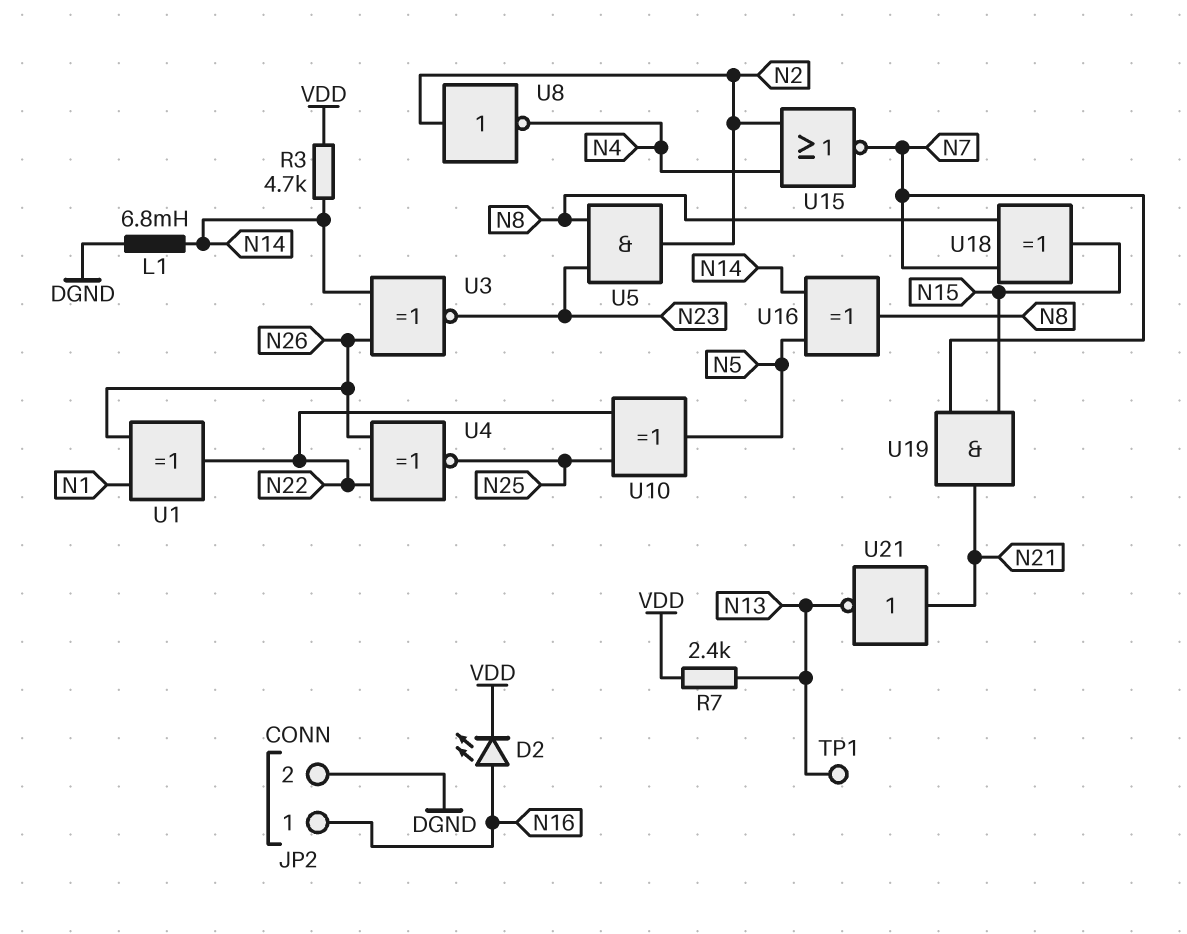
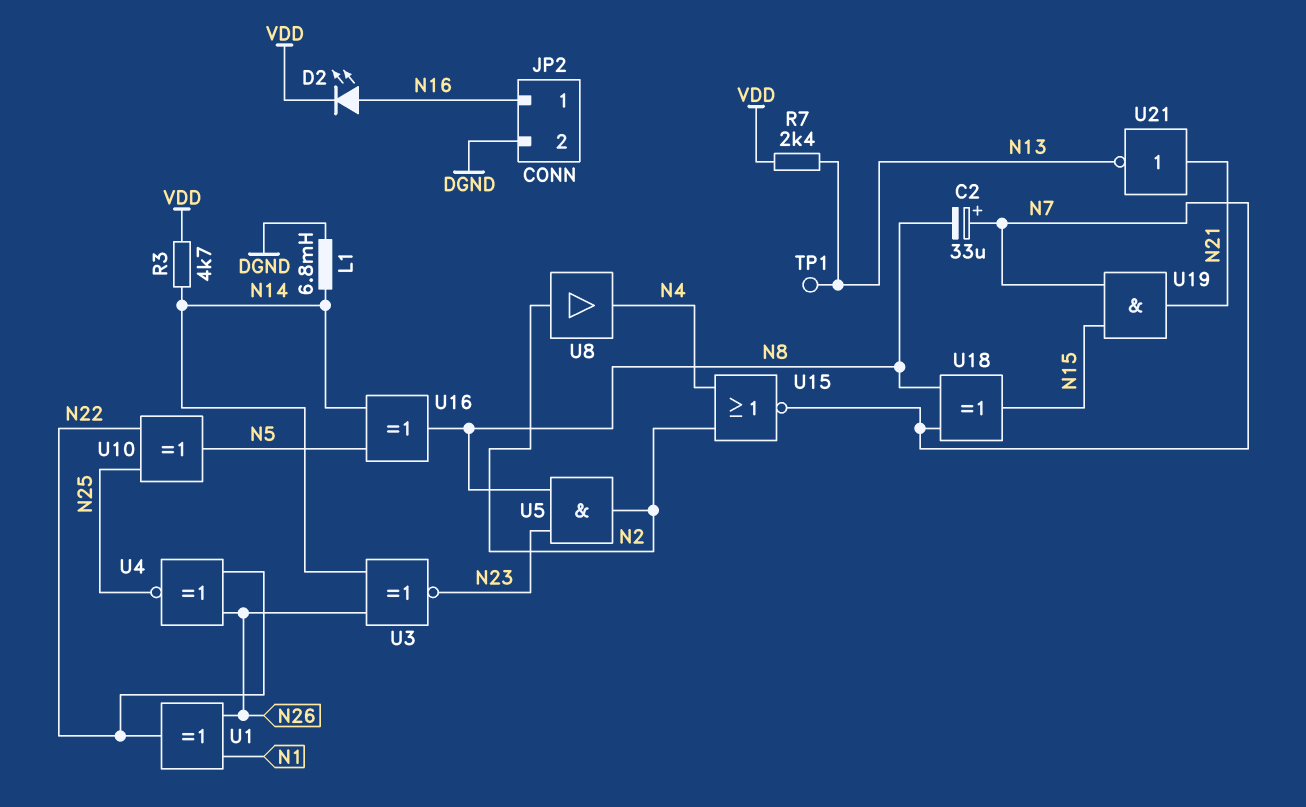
C2: none -> 33uF (plus N7, minus N8)
U8: NOT (in N2, out N4) -> buffer (in N2, out N4)

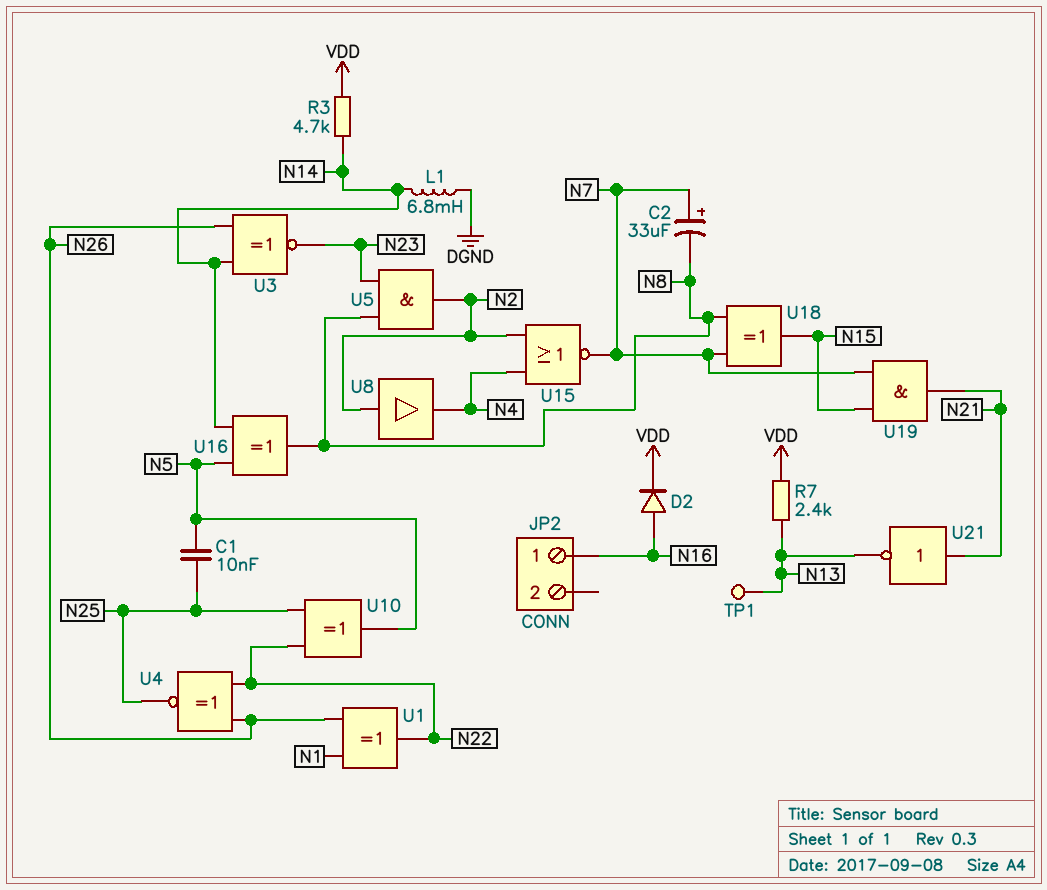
C1: none -> 10nF (N5, N25)
D2: LED (A N16, K VDD) -> diode (A N16, K VDD)
JP2 pin 2: DGND -> none

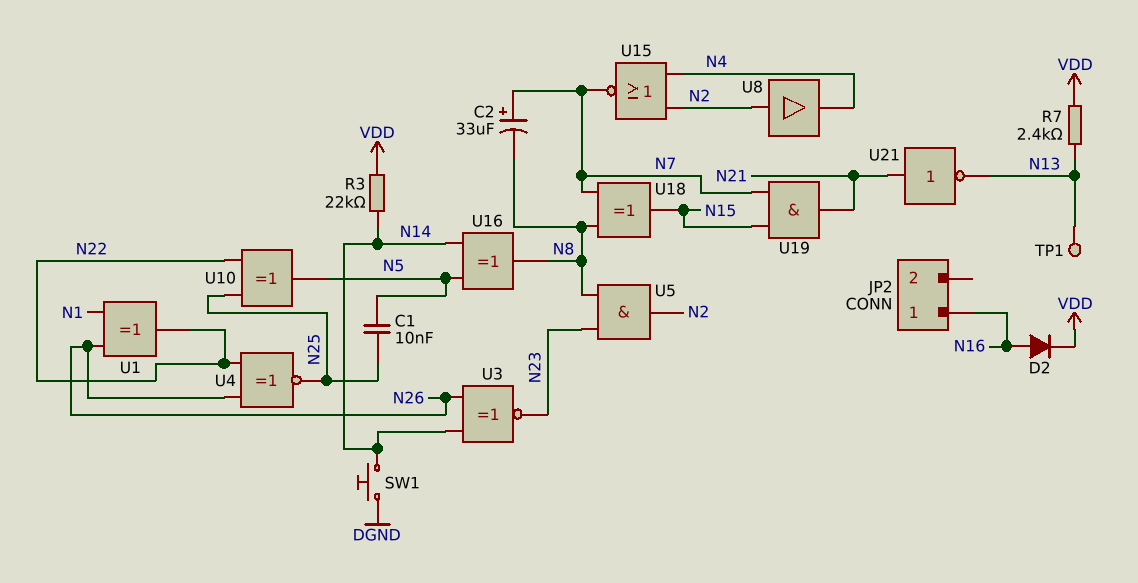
L1: 6.8mH (DGND, N14) -> none
R3: 4.7k (N14, VDD) -> 22k (N14, VDD)
SW1: none -> button (DGND, N14)

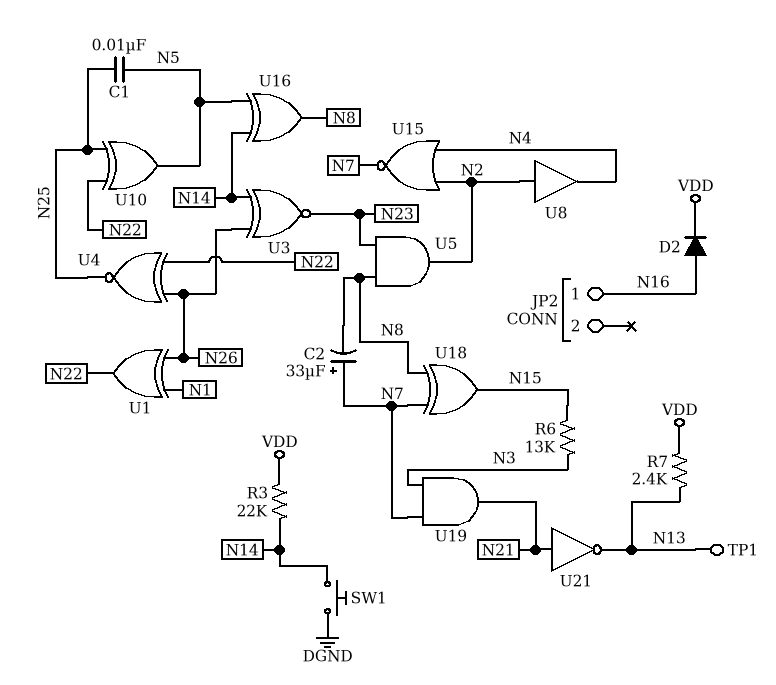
R6: none -> 13k (N3, N15)
U19: AND (in N7, in N15, out N21) -> AND (in N3, in N7, out N21)

